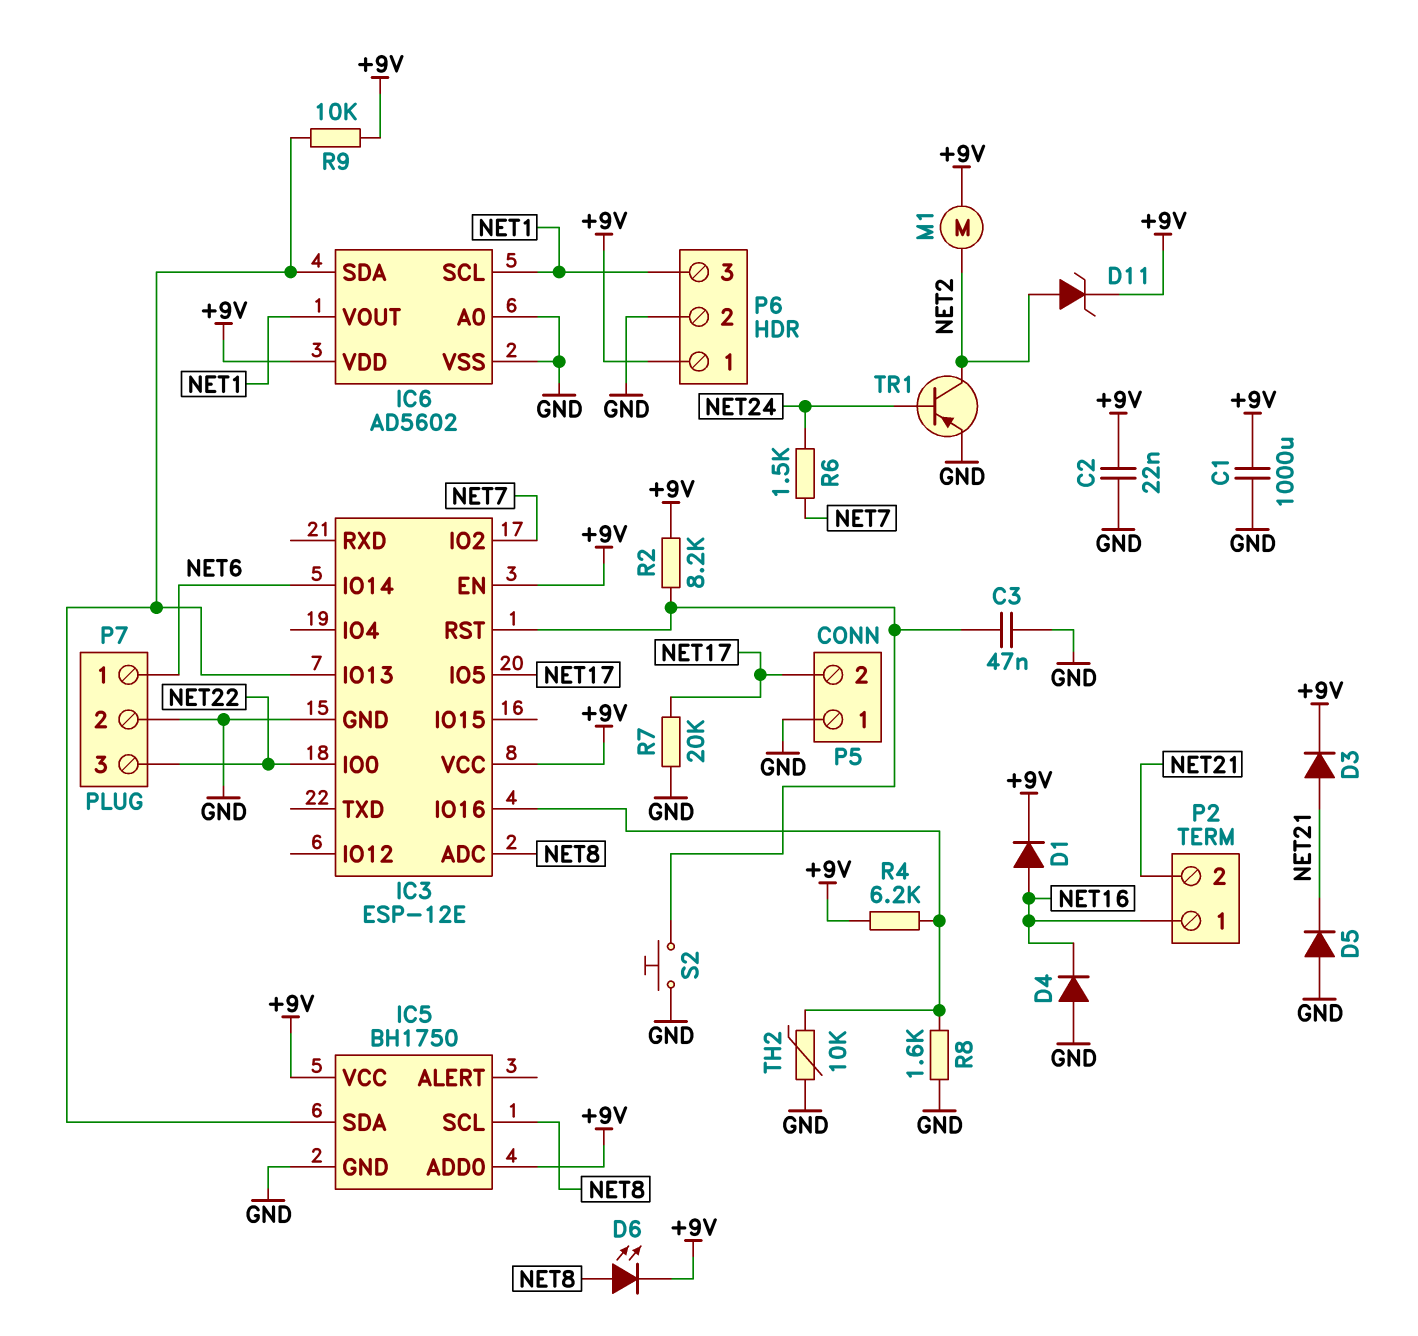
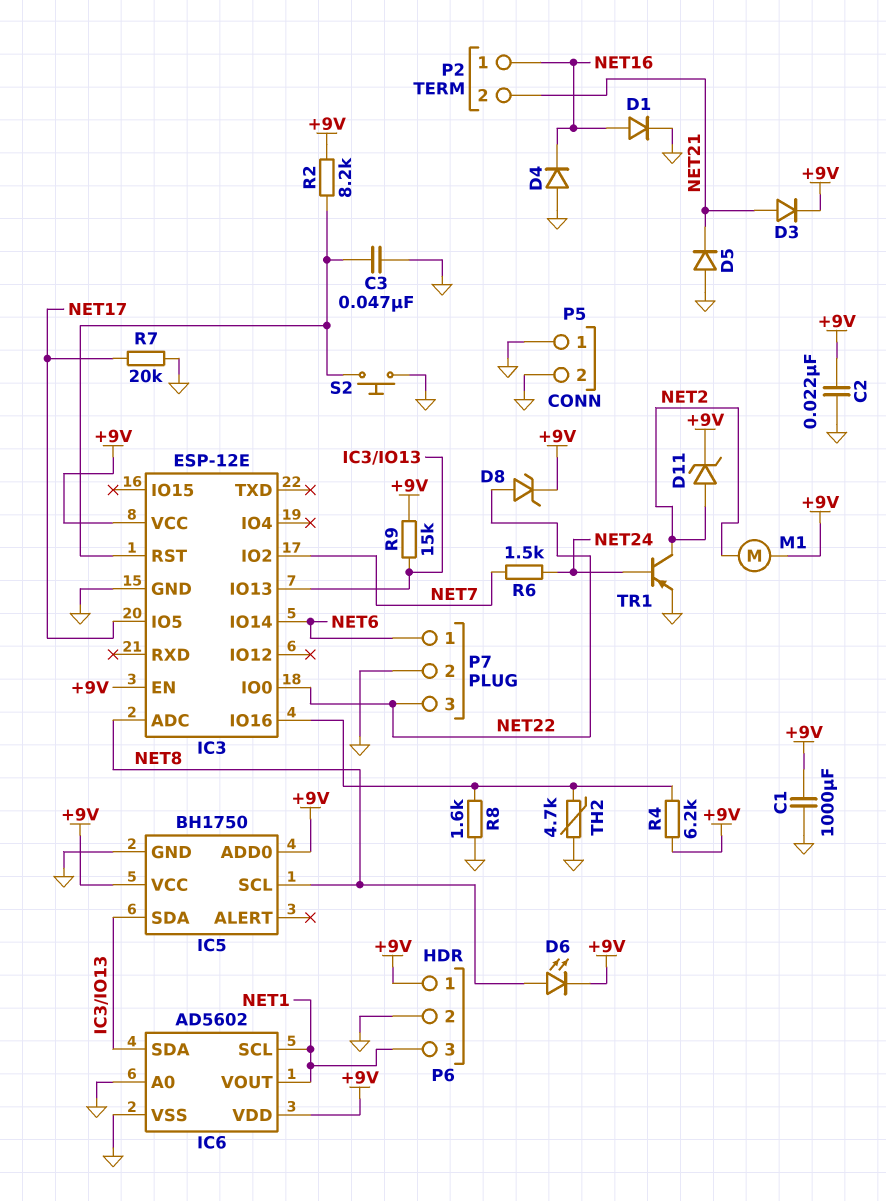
D1: diode (A NET16, K +9V) -> diode (A NET16, K GND)
D8: none -> zener (A NET22, K +9V)
P5 pin 2: NET17 -> GND
R9: 10k (+9V, IC3/IO13) -> 15k (+9V, IC3/IO13)
TH2: 10k (GND, IC3/IO16) -> 4.7k (GND, IC3/IO16)

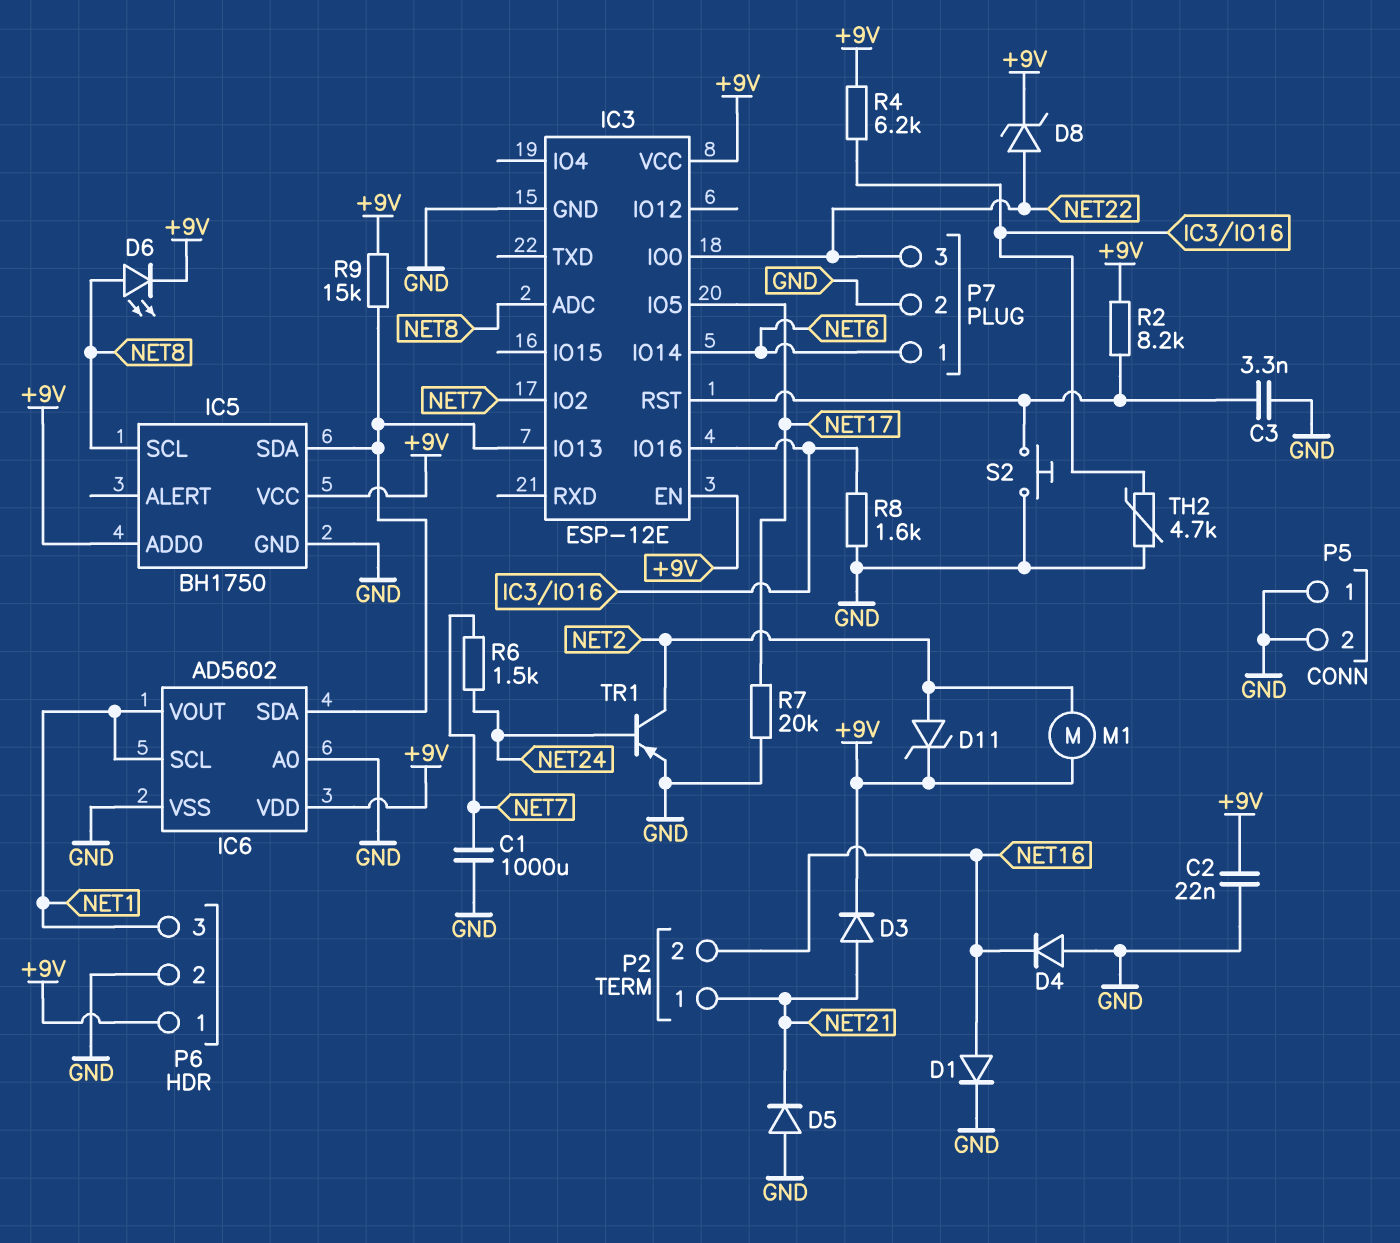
C1: 1000uF (+9V, GND) -> 1000uF (GND, NET7)
C3: 47nF (GND, IC3/RST) -> 3.3nF (GND, IC3/RST)
P2 pin 1: NET16 -> NET21
P2 pin 2: NET21 -> NET16

